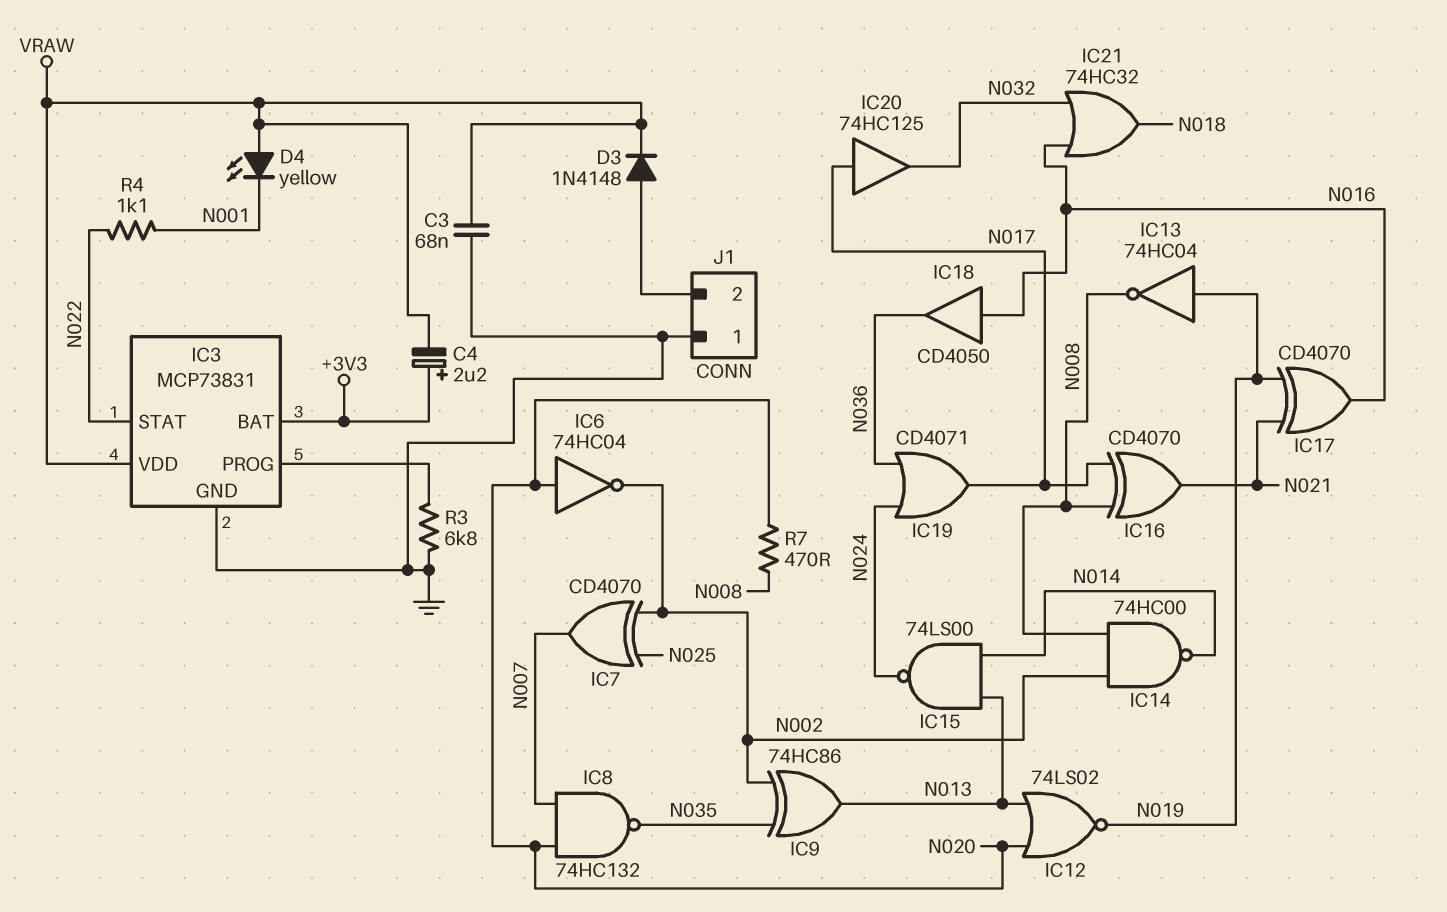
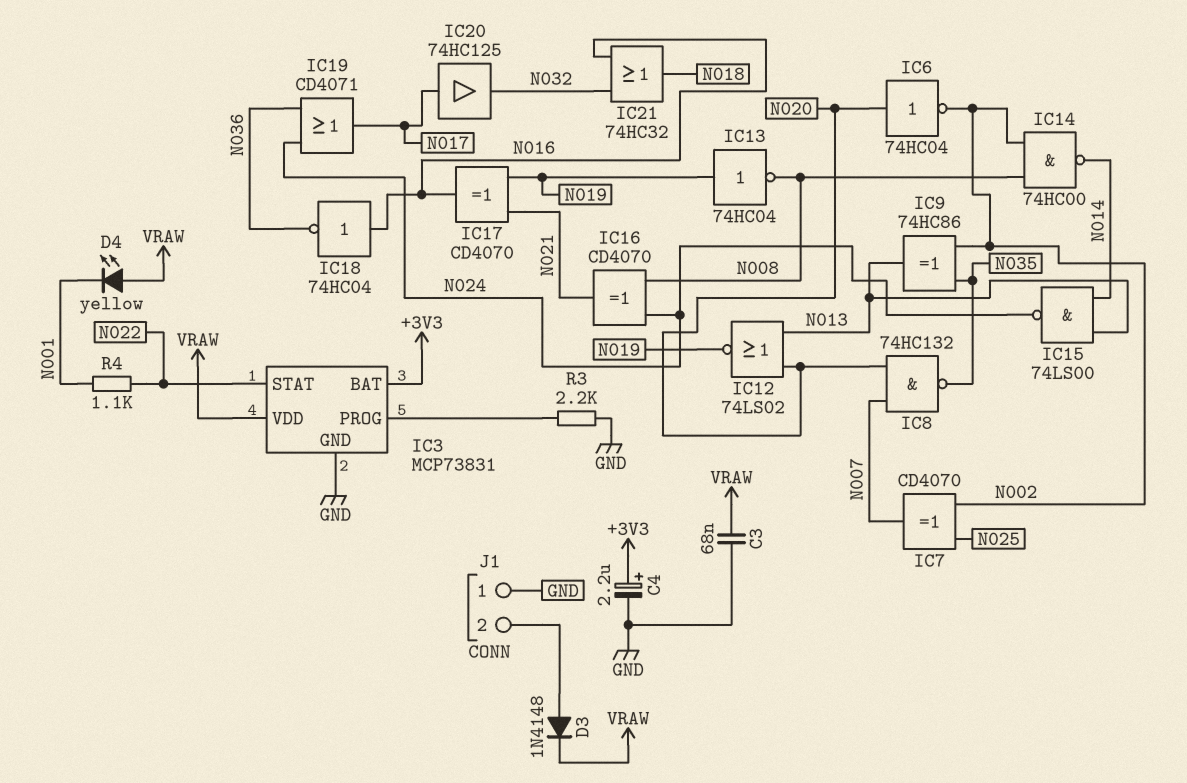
C4: 2.2uF (plus +3V3, minus VRAW) -> 2.2uF (plus +3V3, minus GND)
IC16: XOR CD4070 (in N008, in N017, out N021) -> XOR CD4070 (in N008, in N024, out N021)
IC18: buffer CD4050 (in N016, out N036) -> NOT 74HC04 (in N016, out N036)
R3: 6.8k (GND, IC3/PROG) -> 2.2k (GND, IC3/PROG)
R7: 470 (N008, N020) -> none

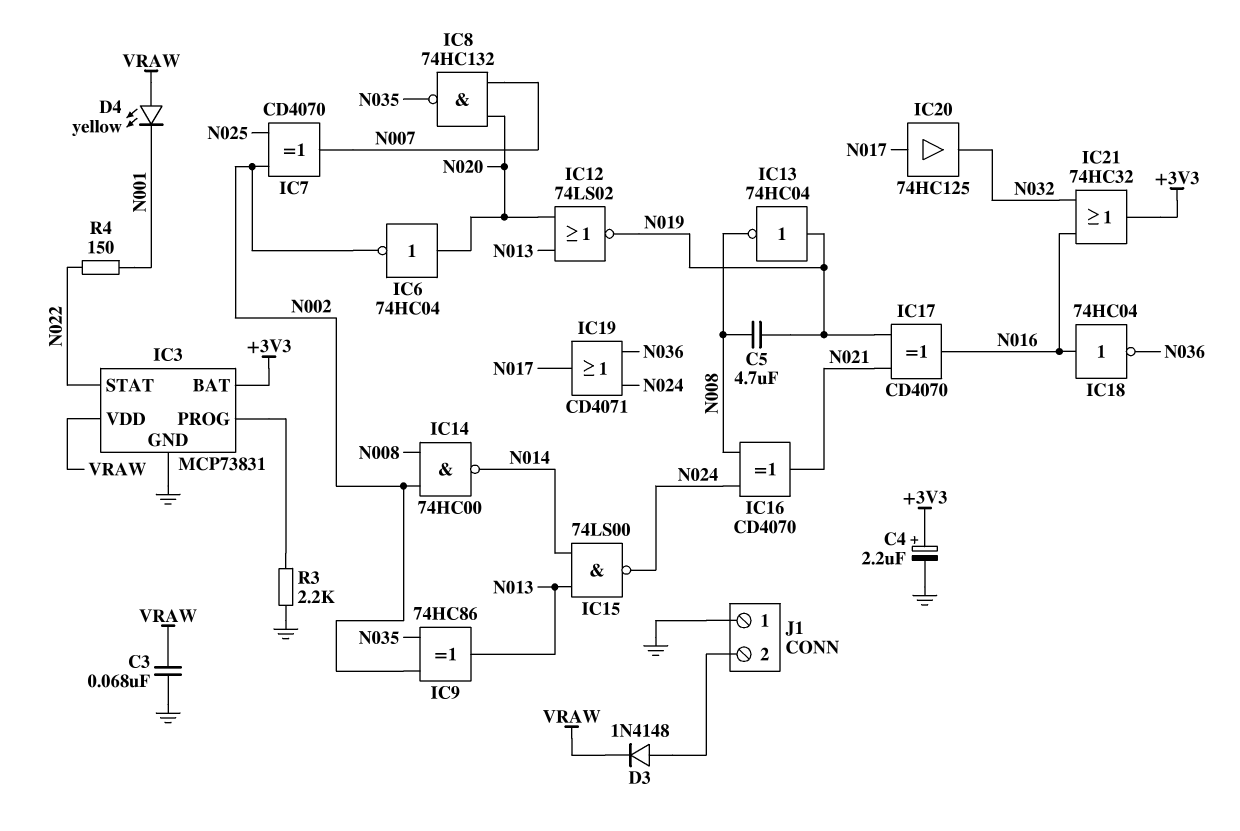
C5: none -> 4.7uF (N008, N019)
IC21: OR 74HC32 (in N016, in N032, out N018) -> OR 74HC32 (in N016, in N032, out +3V3)
R4: 1.1k (N001, N022) -> 150 (N001, N022)

